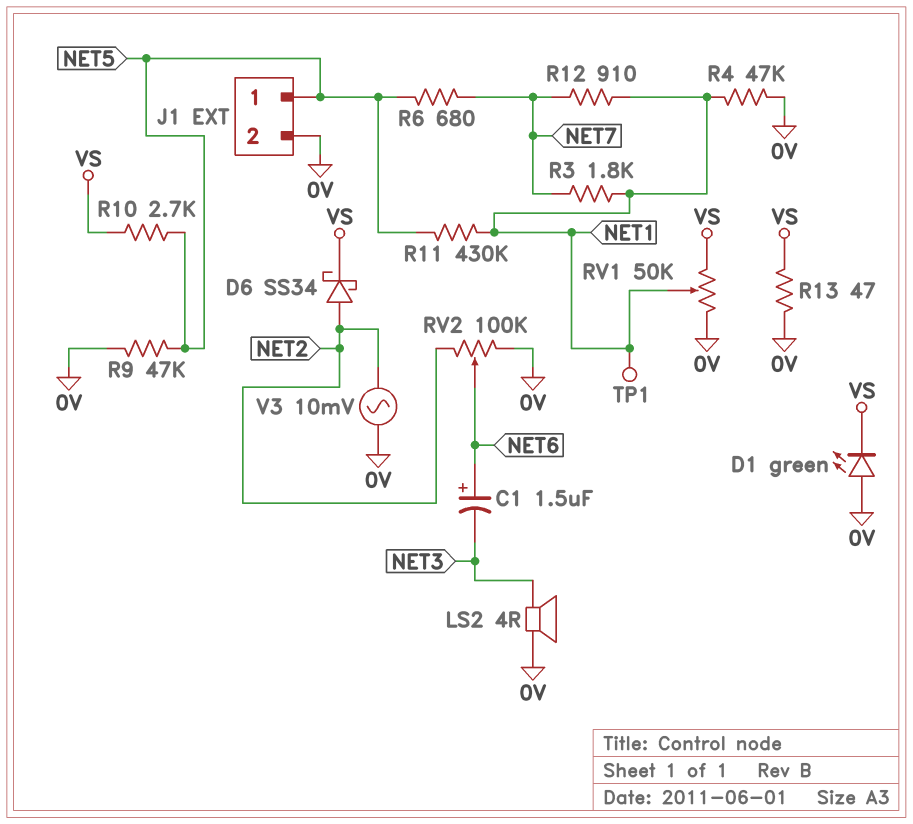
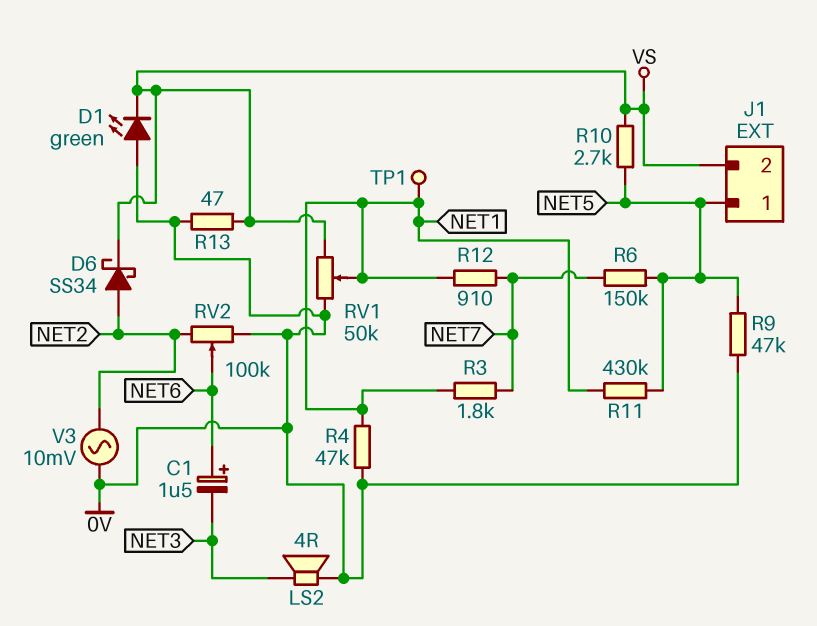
J1 pin 2: 0V -> VS
R6: 680 (NET5, NET7) -> 150k (NET5, NET7)

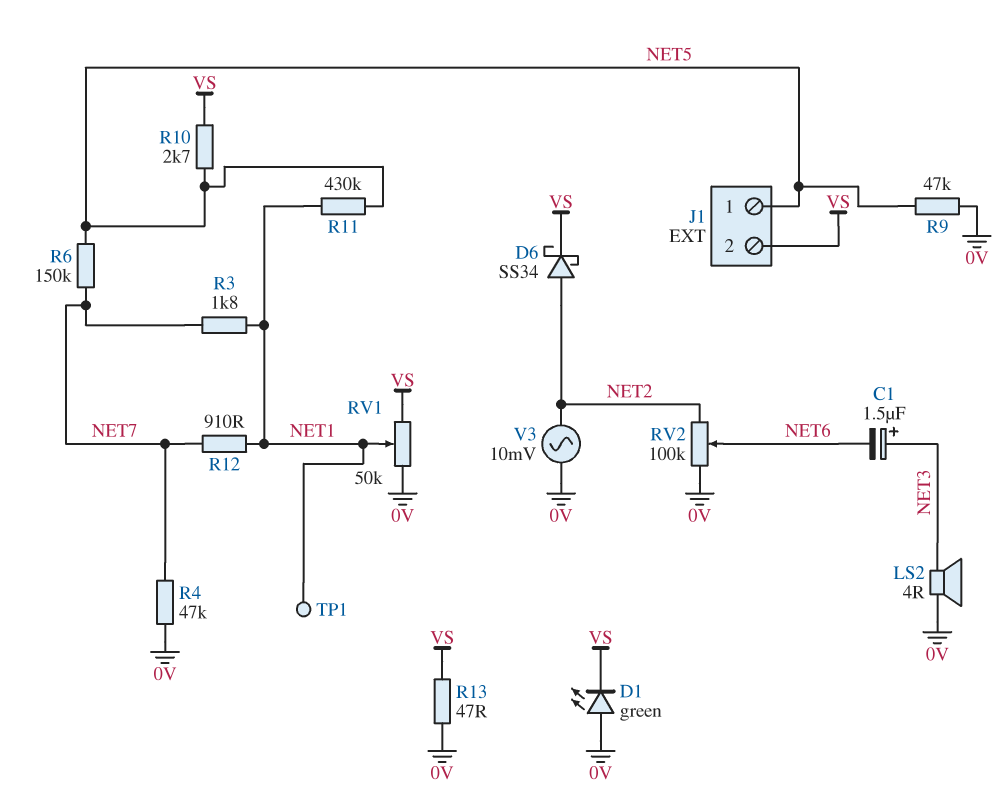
C1: 1.5uF (plus NET6, minus NET3) -> 1.5uF (plus NET3, minus NET6)
R4: 47k (0V, NET1) -> 47k (0V, NET7)

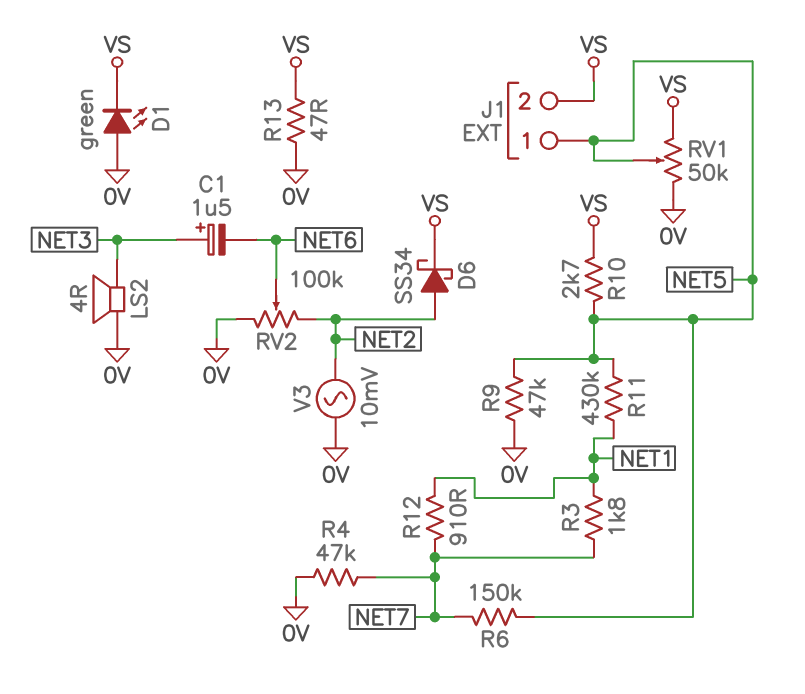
RV1: 50k (0V, VS, wiper NET1) -> 50k (0V, VS, wiper NET5)
TP1: test point (NET1) -> none

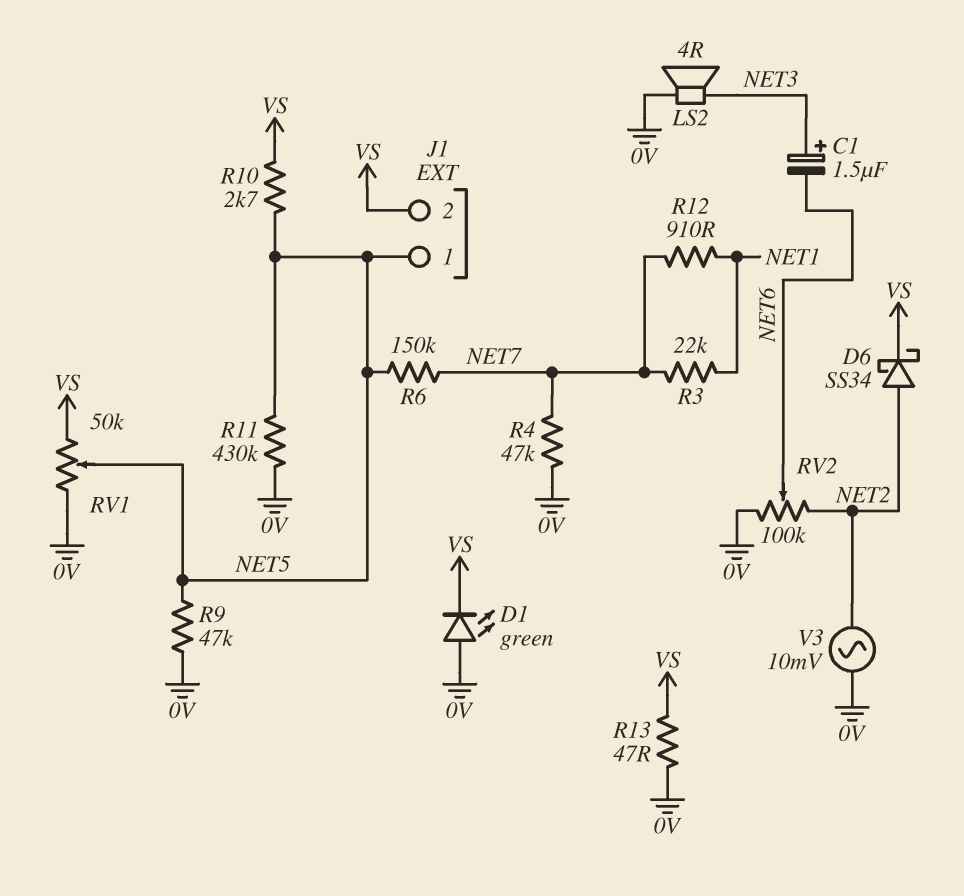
R3: 1.8k (NET1, NET7) -> 22k (NET1, NET7)
R11: 430k (NET1, NET5) -> 430k (0V, NET5)

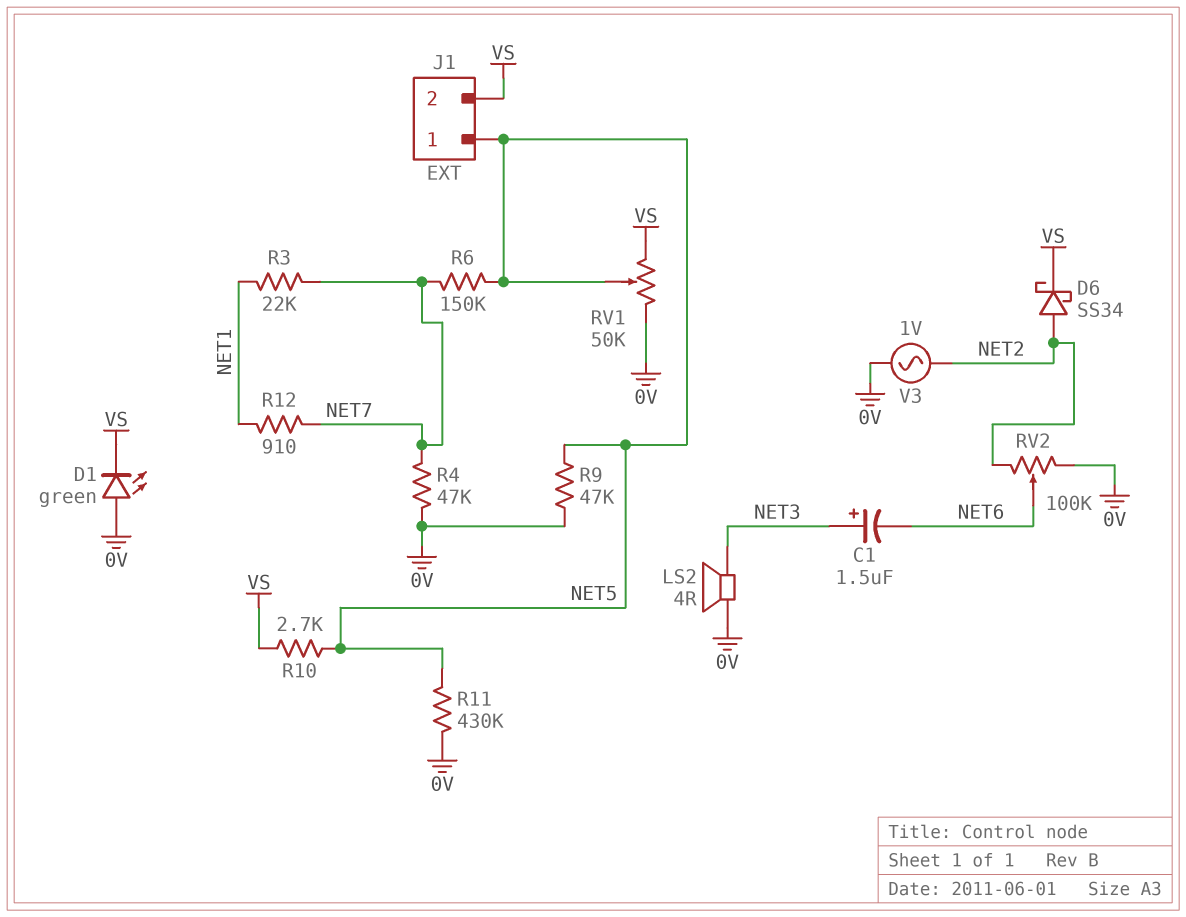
R13: 47 (0V, VS) -> none
V3: AC 10mV (0V, NET2) -> AC 1V (0V, NET2)

